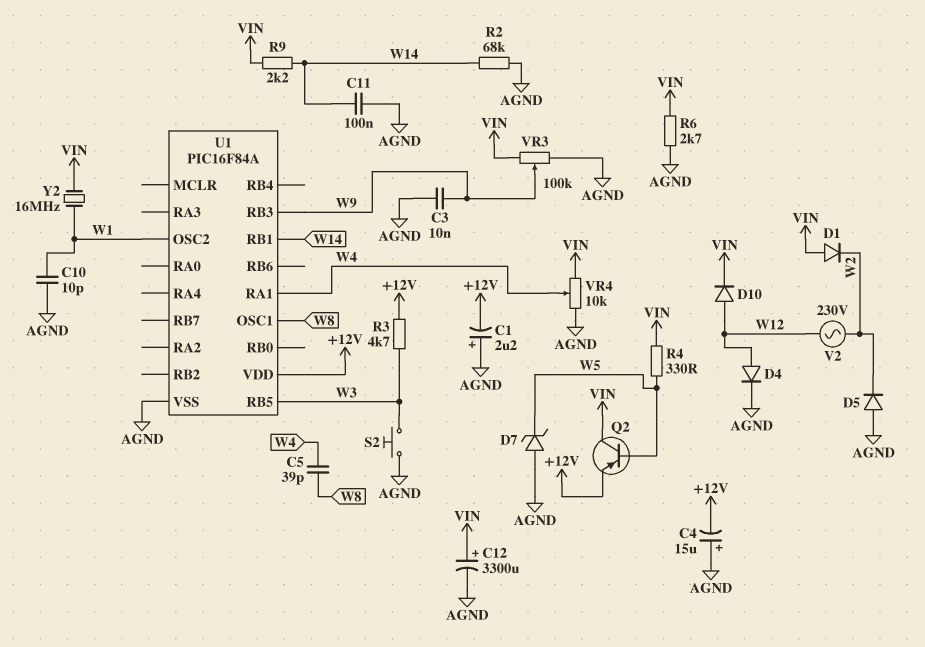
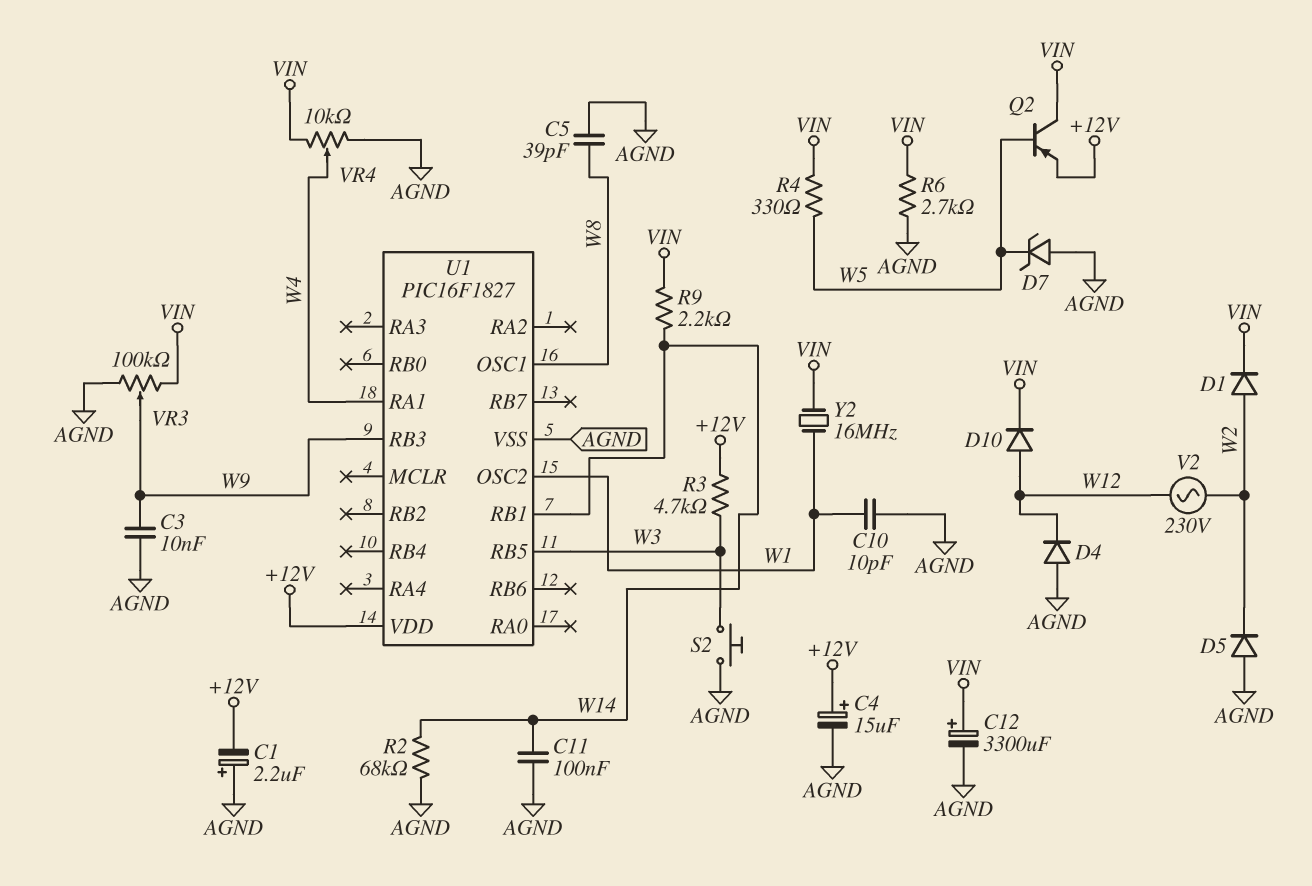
C4: 15uF (plus AGND, minus +12V) -> 15uF (plus +12V, minus AGND)
C5: 39pF (W4, W8) -> 39pF (AGND, W8)
D1: diode (A VIN, K W2) -> diode (A W2, K VIN)
D4: diode (A W12, K AGND) -> diode (A AGND, K W12)
U1: PIC16F84A -> PIC16F1827

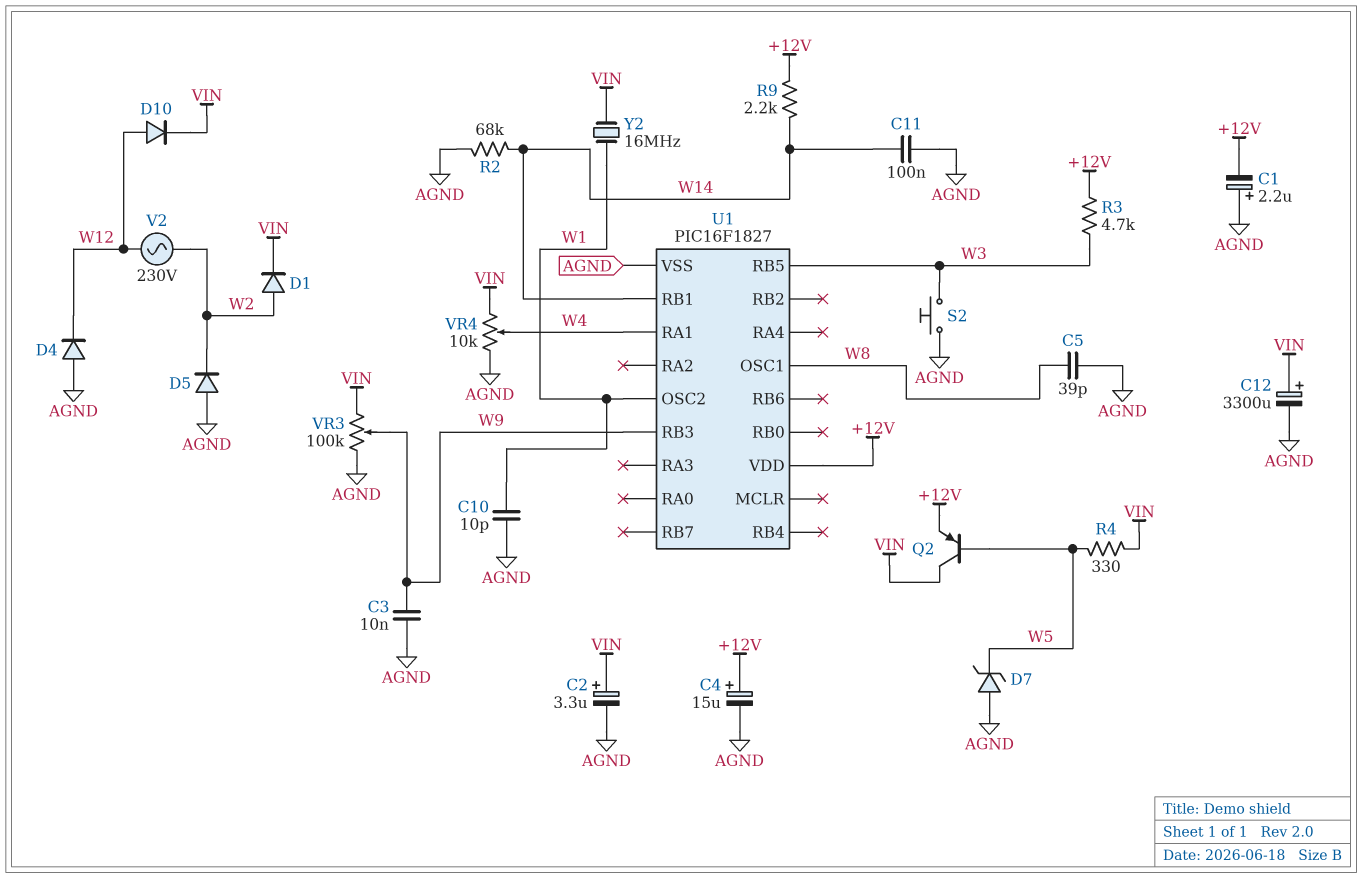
C2: none -> 3.3uF (plus VIN, minus AGND)
R6: 2.7k (AGND, VIN) -> none
R9: 2.2k (VIN, W14) -> 2.2k (+12V, W14)

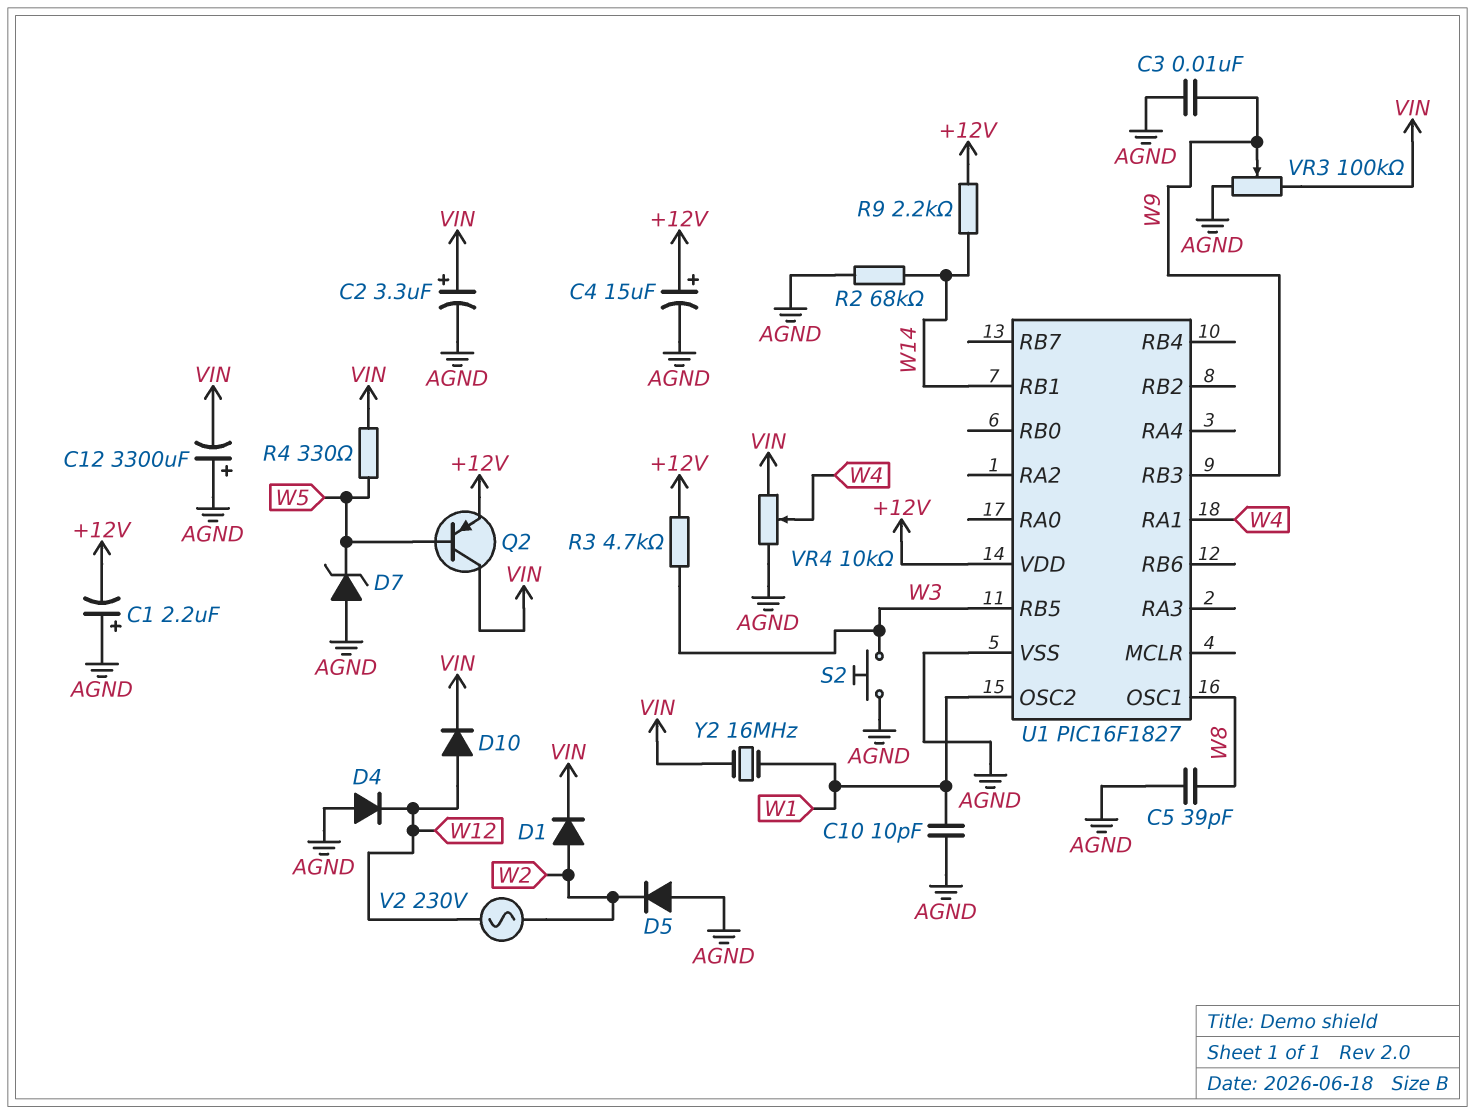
C11: 100nF (AGND, W14) -> none
C12: 3300uF (plus VIN, minus AGND) -> 3300uF (plus AGND, minus VIN)

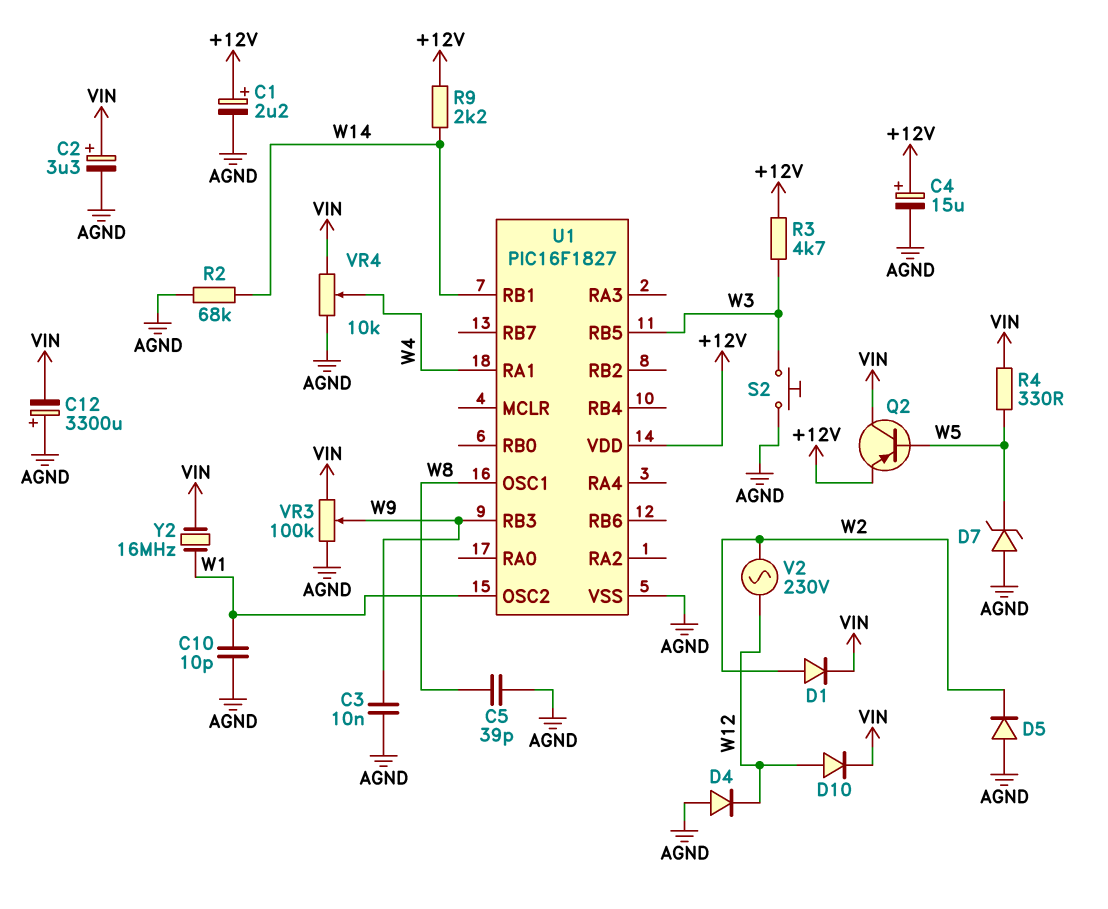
C1: 2.2uF (plus AGND, minus +12V) -> 2.2uF (plus +12V, minus AGND)

